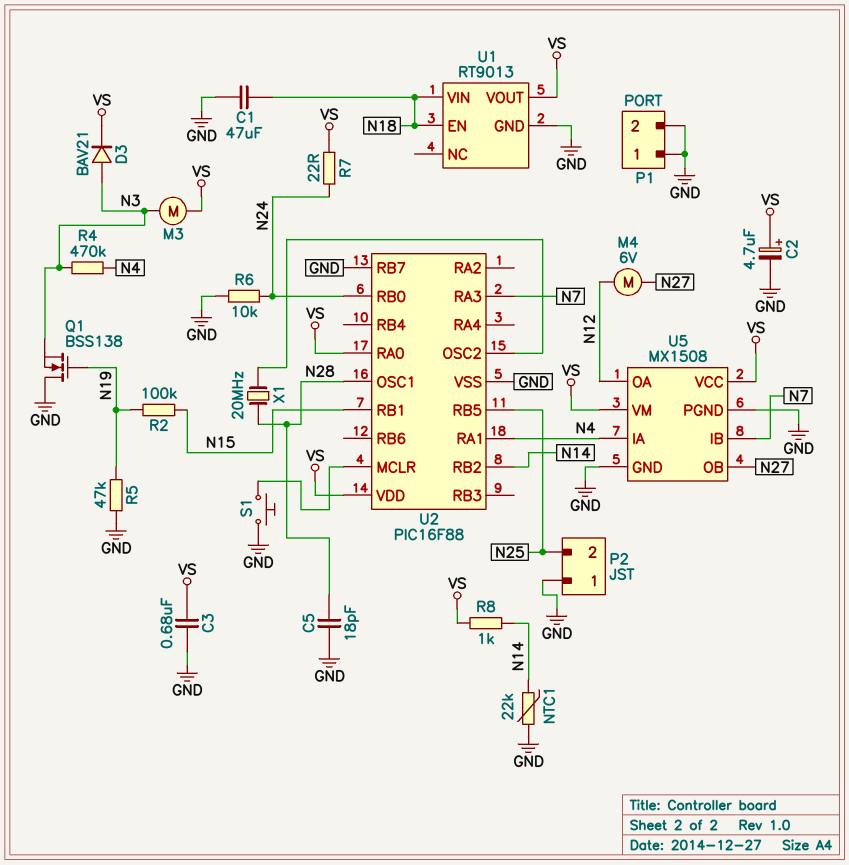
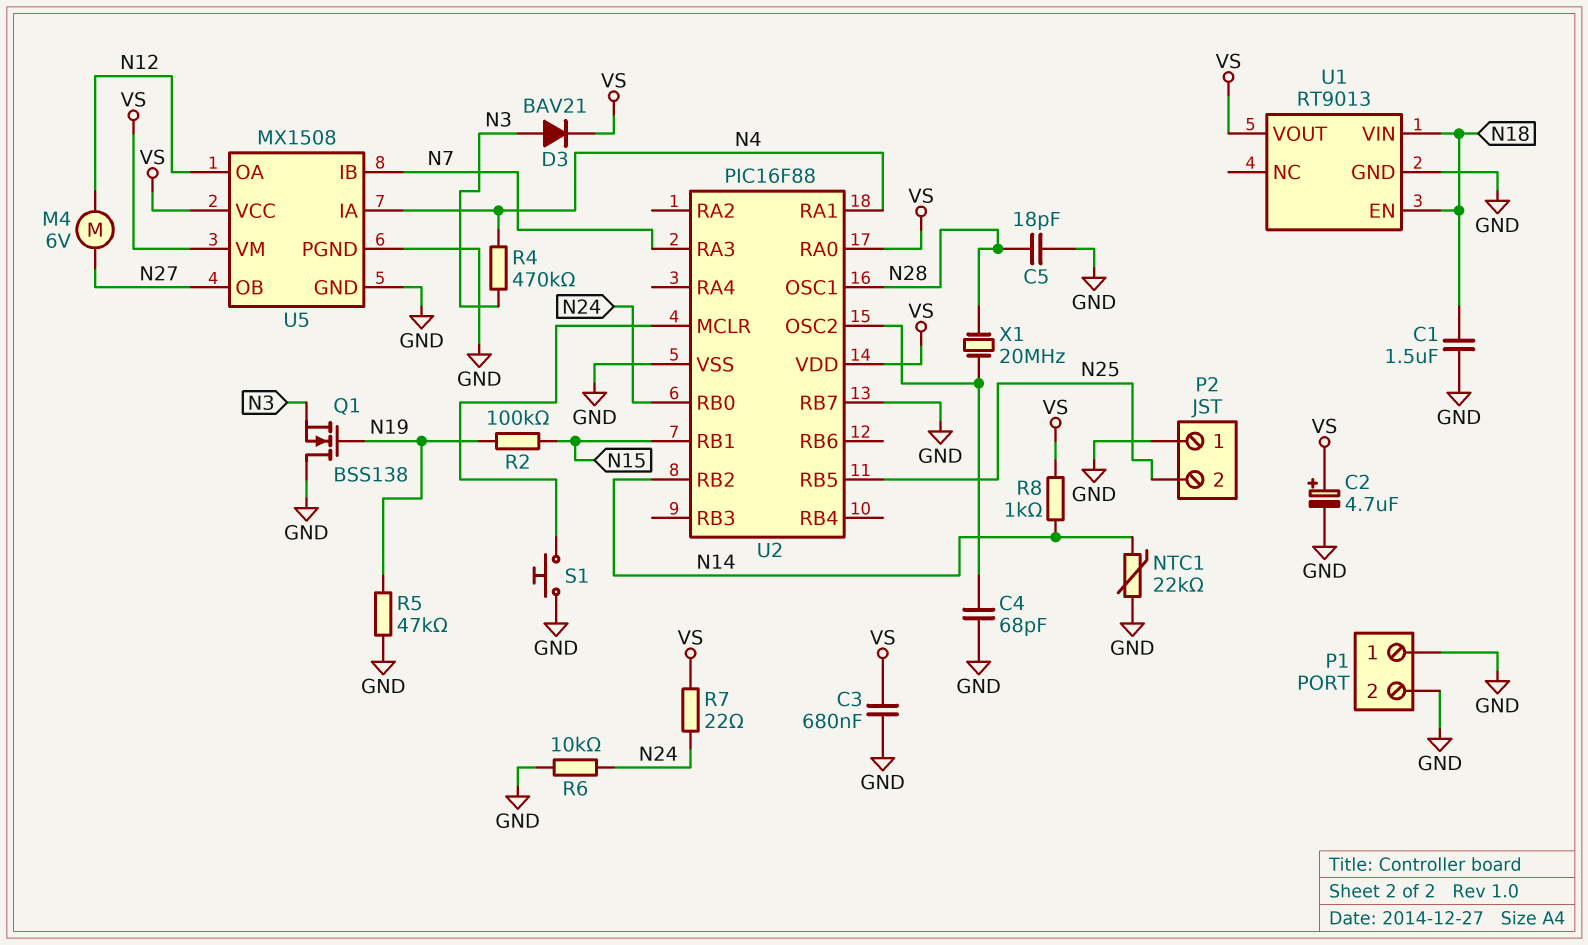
C1: 47uF (GND, N18) -> 1.5uF (GND, N18)
C4: none -> 68pF (GND, U2/OSC2)
M3: motor (N3, VS) -> none

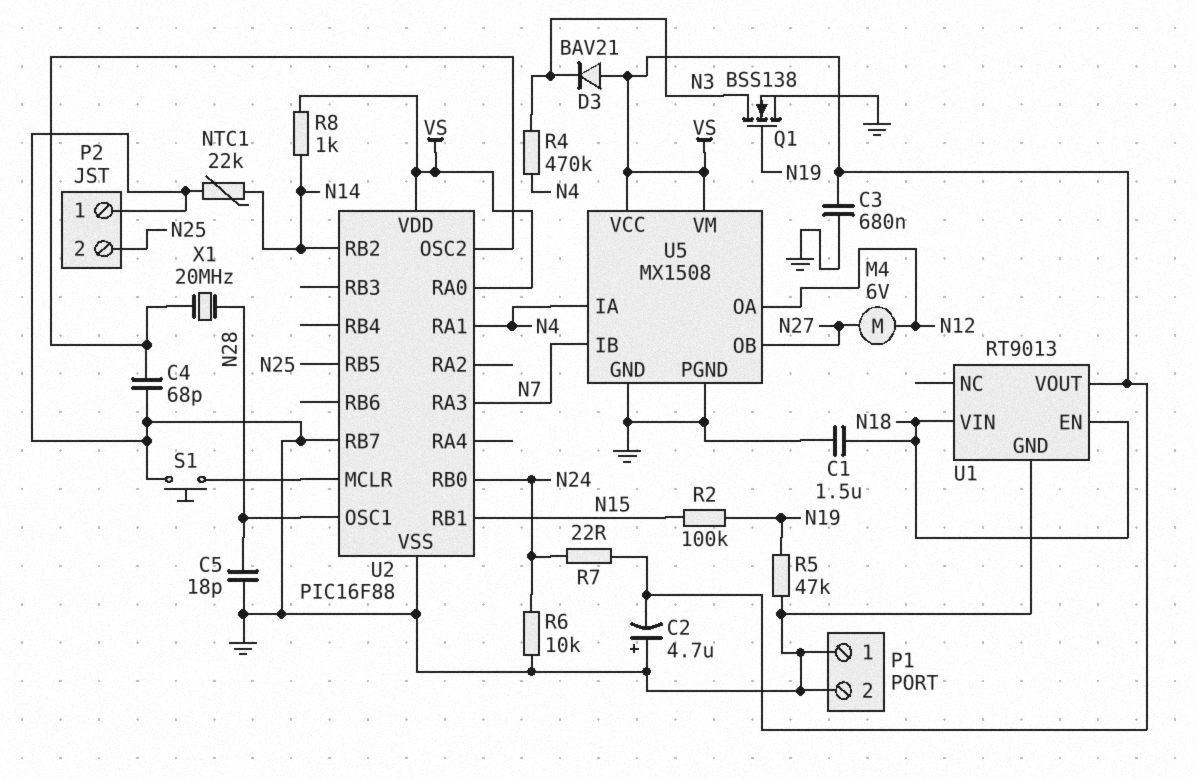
C2: 4.7uF (plus VS, minus GND) -> 4.7uF (plus GND, minus VS)
D3: diode BAV21 (A N3, K VS) -> diode BAV21 (A VS, K N3)
Q1: NMOS BSS138 (G N19, D GND, S N3) -> NMOS BSS138 (G N19, D N3, S GND)

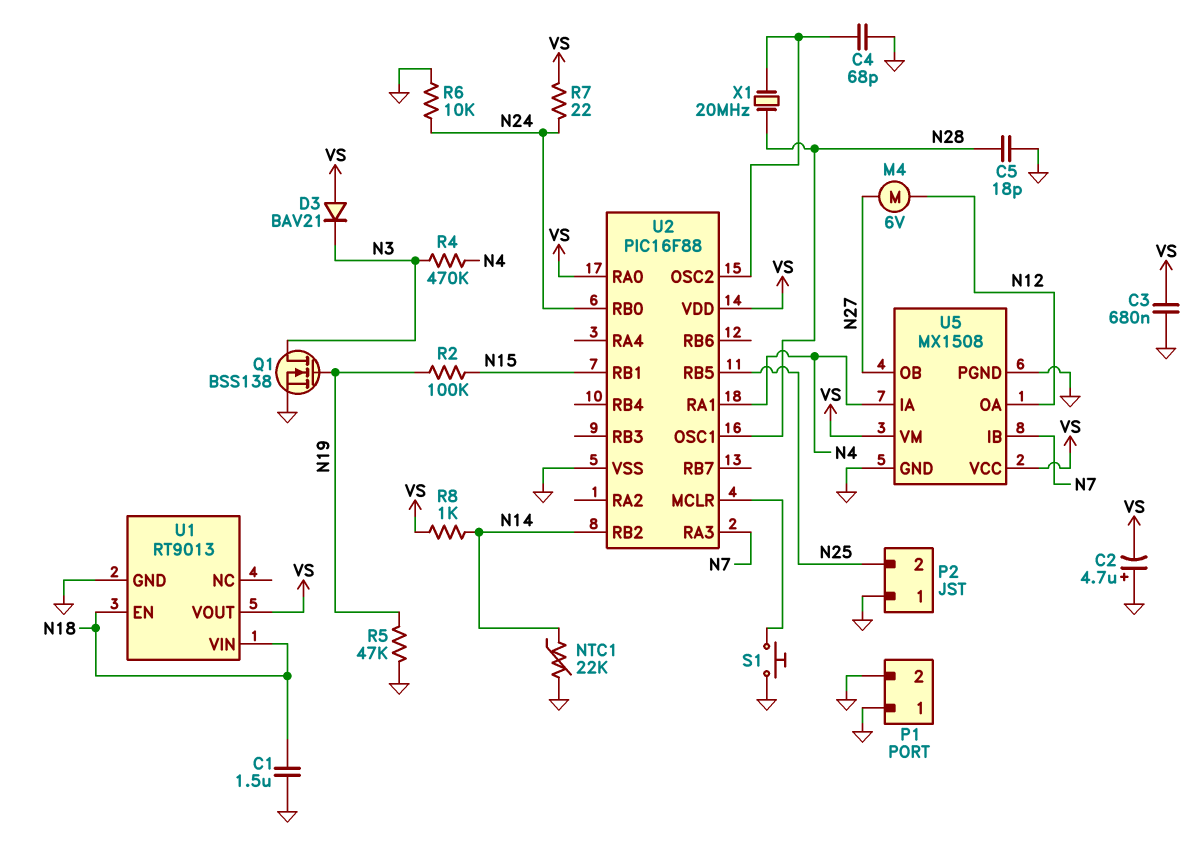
U2 pin RB7: GND -> none

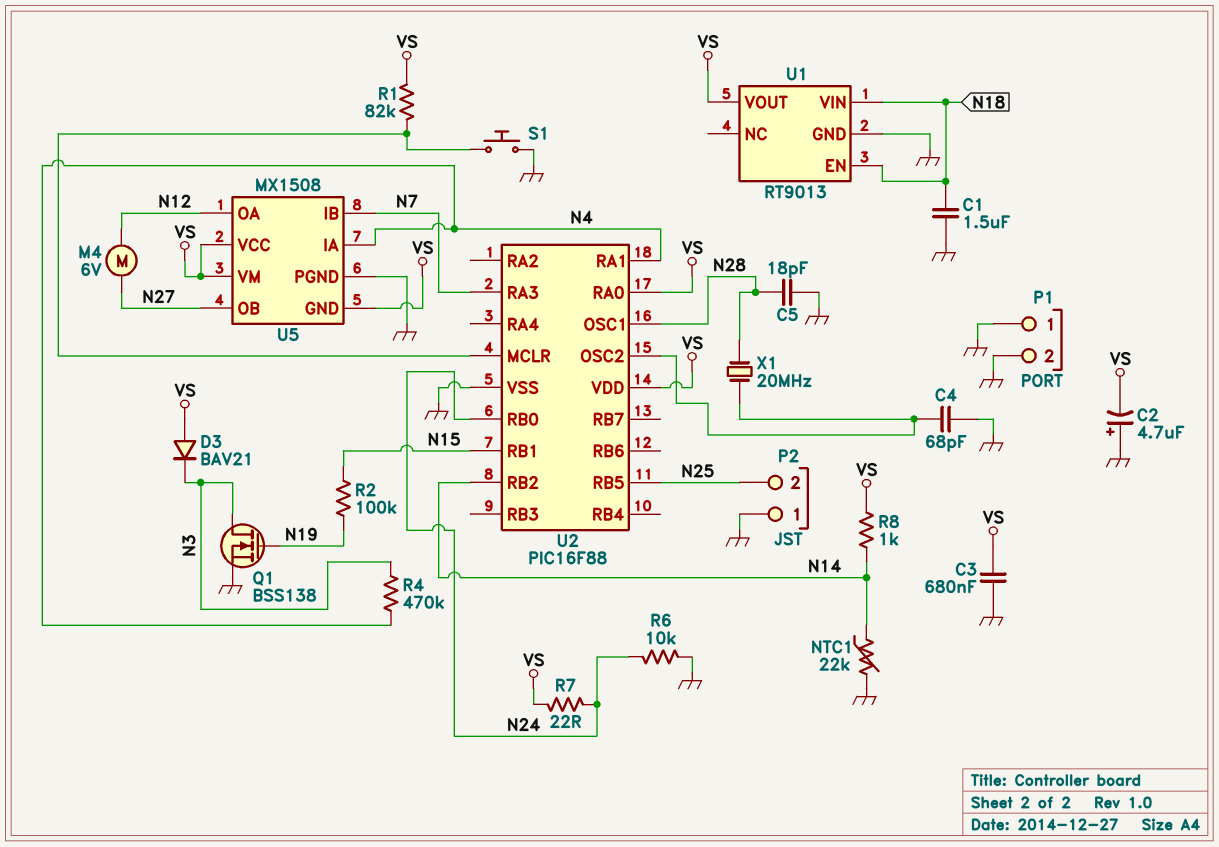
R1: none -> 82k (U2/MCLR, VS)
R5: 47k (GND, N19) -> none
U5 pin GND: GND -> VS

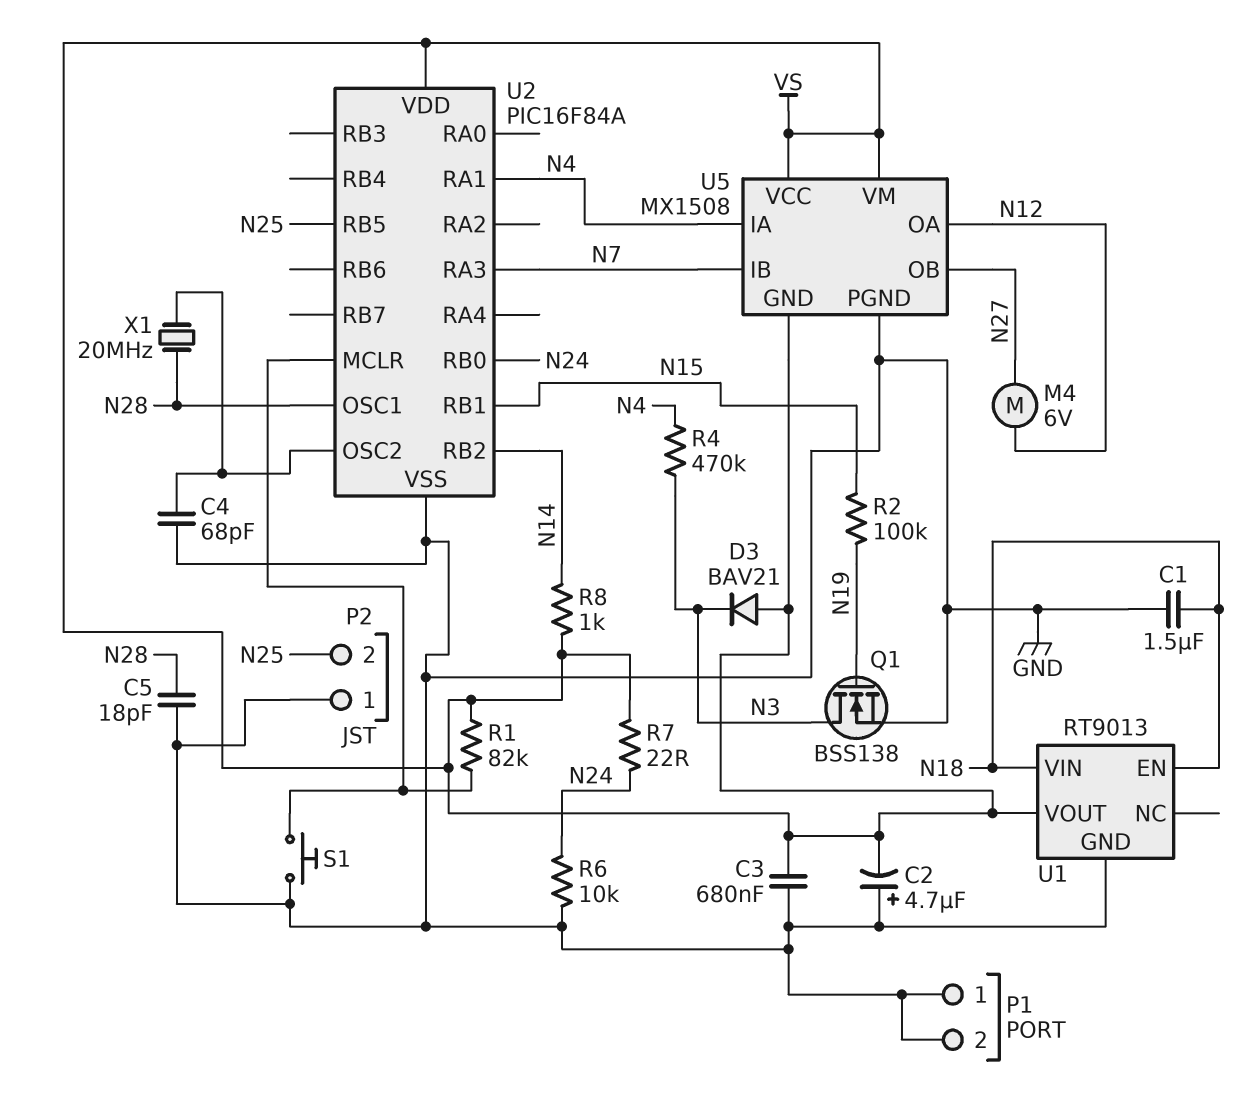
NTC1: 22k (GND, N14) -> none
U2: PIC16F88 -> PIC16F84A
U2 pin RA0: VS -> none

